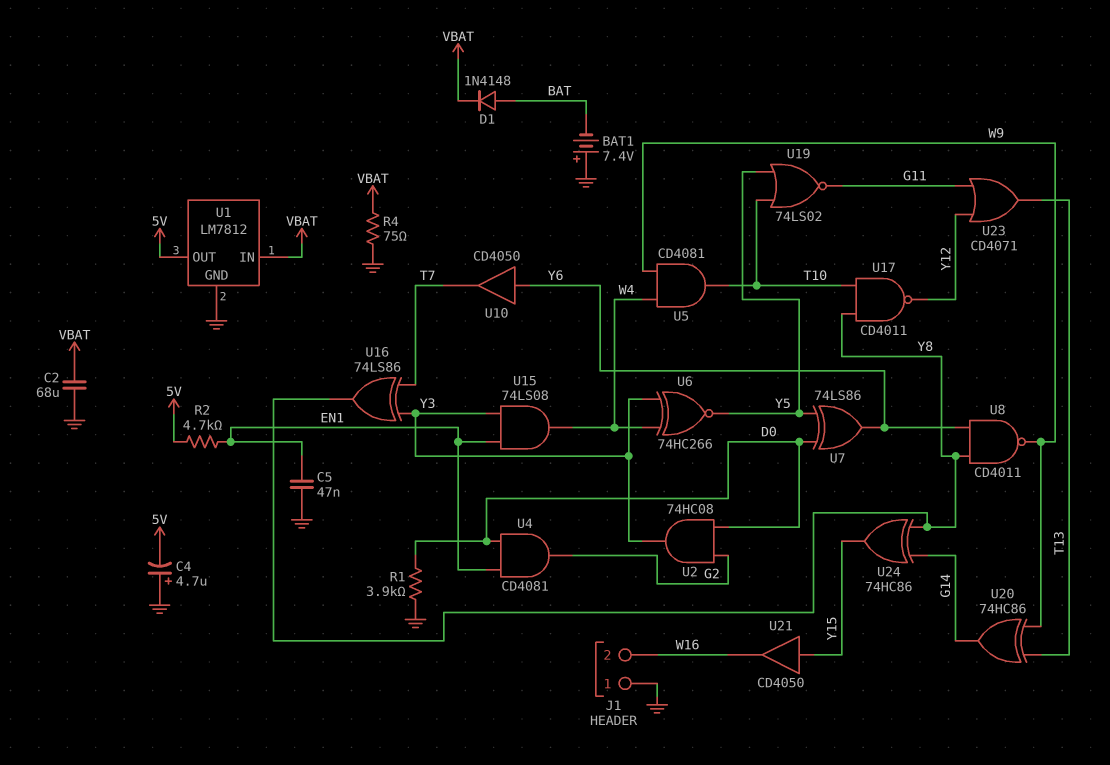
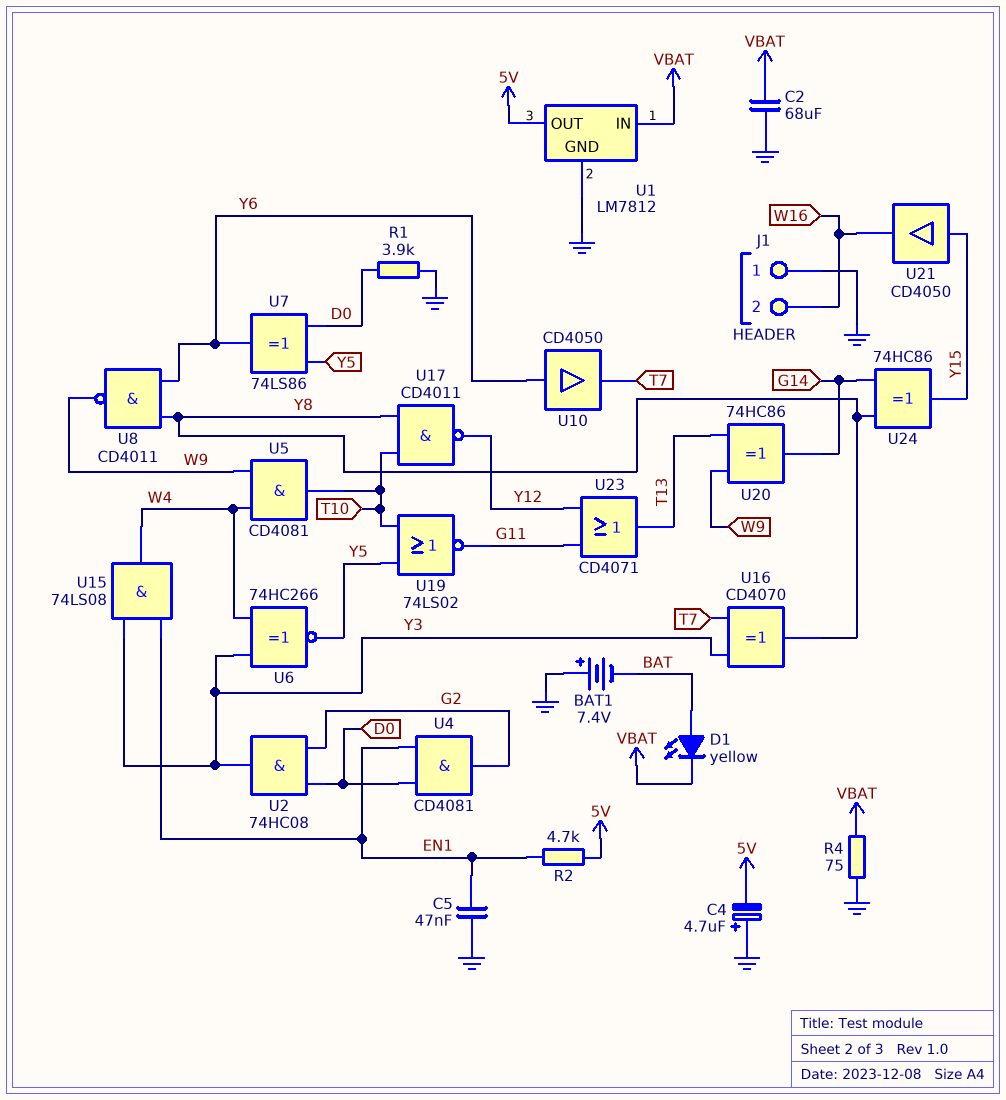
D1: diode 1N4148 (A BAT, K VBAT) -> LED yellow (A BAT, K VBAT)
U16: XOR 74LS86 (in T7, in Y3, out Y8) -> XOR CD4070 (in T7, in Y3, out Y8)

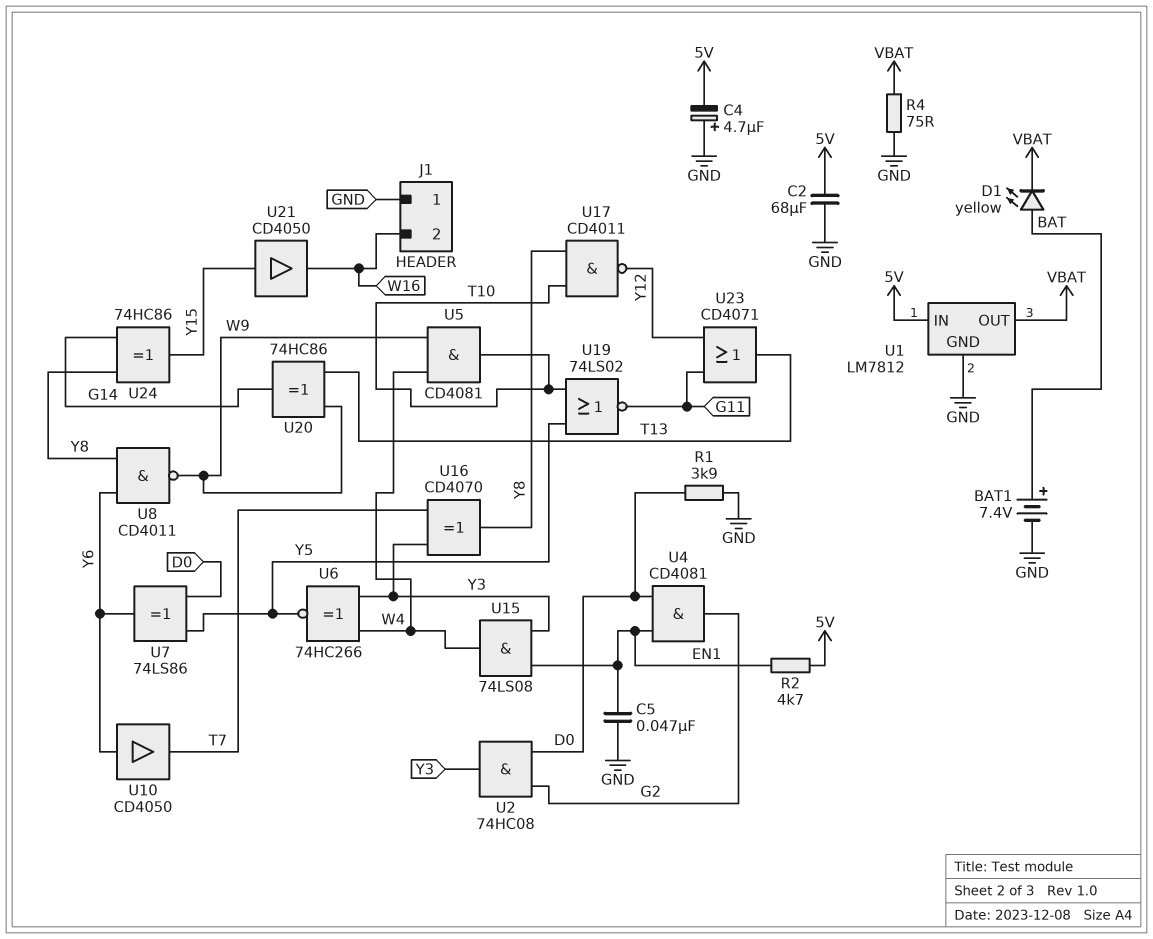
BAT1: 7.4V (plus GND, minus BAT) -> 7.4V (plus BAT, minus GND)
C2: 68uF (GND, VBAT) -> 68uF (5V, GND)
U1 pin IN: VBAT -> 5V
U1 pin OUT: 5V -> VBAT

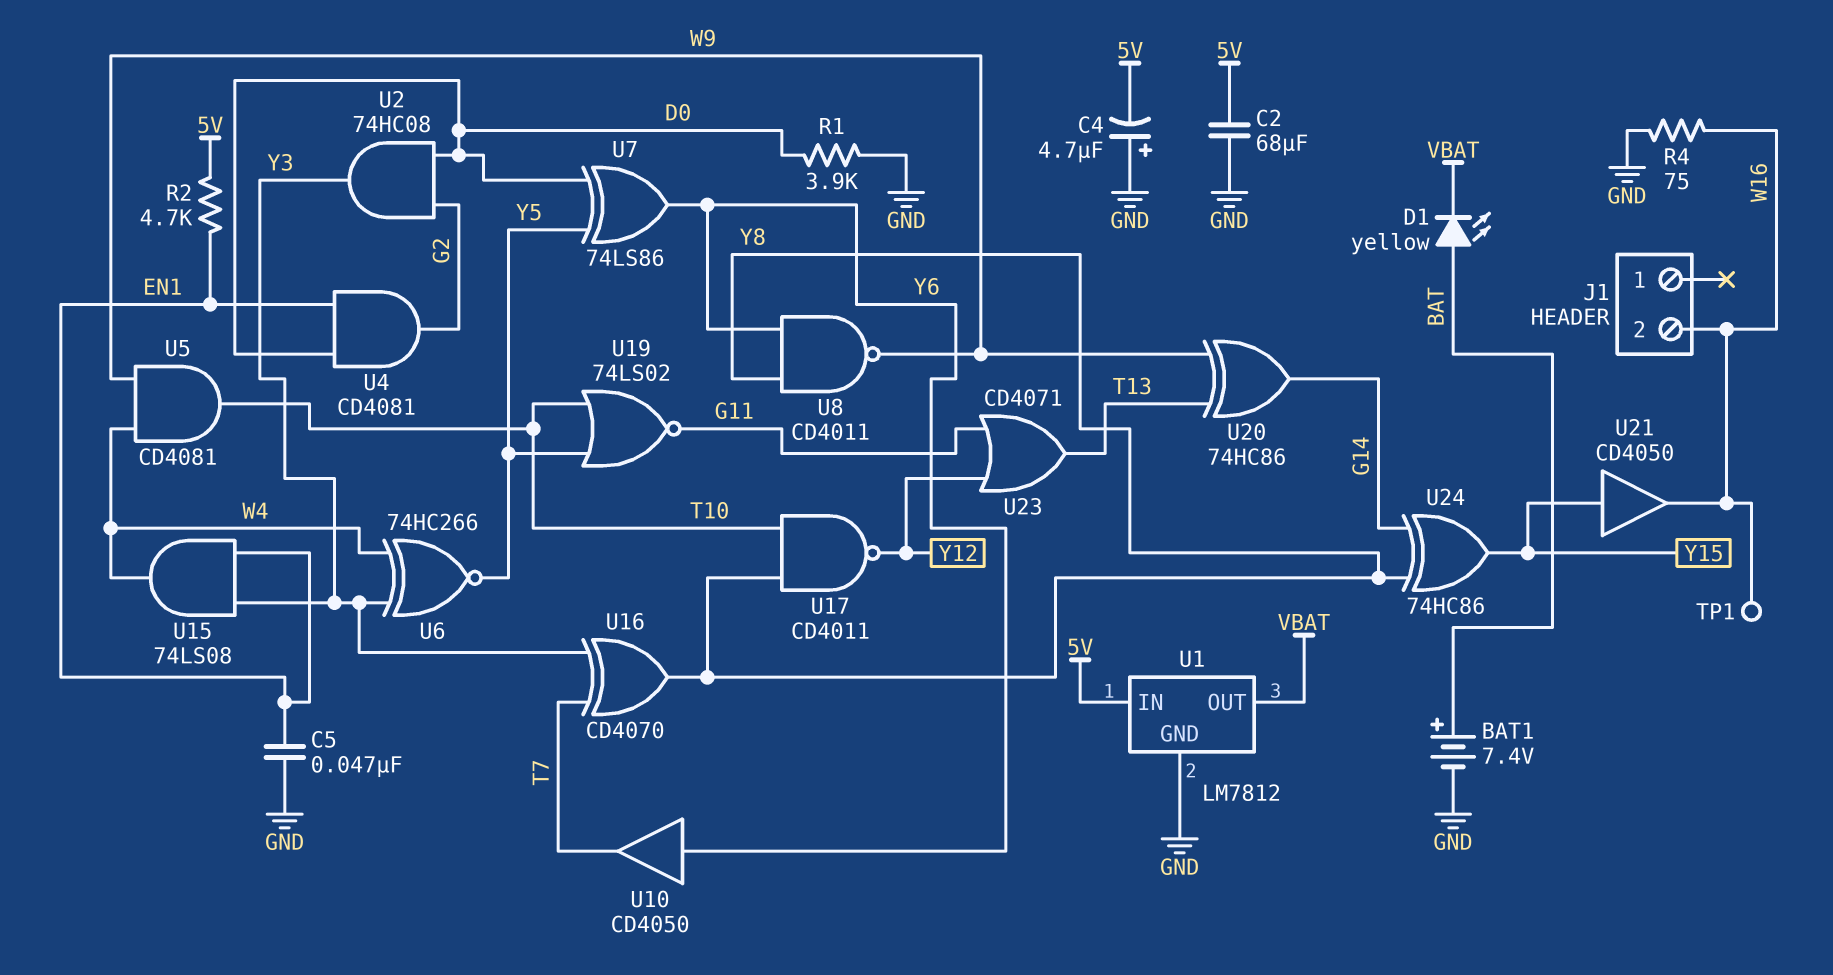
J1 pin 1: GND -> none
R4: 75 (GND, VBAT) -> 75 (GND, W16)
TP1: none -> test point (W16)

